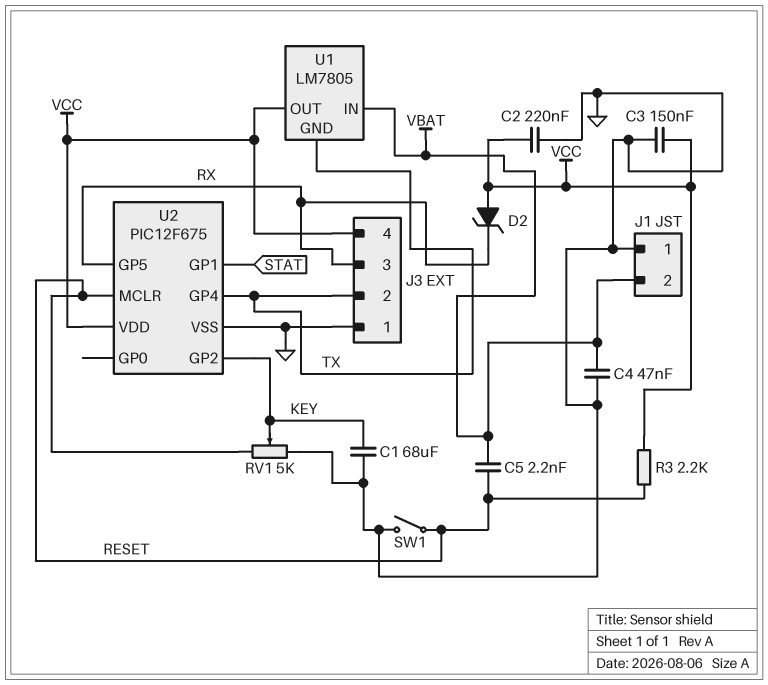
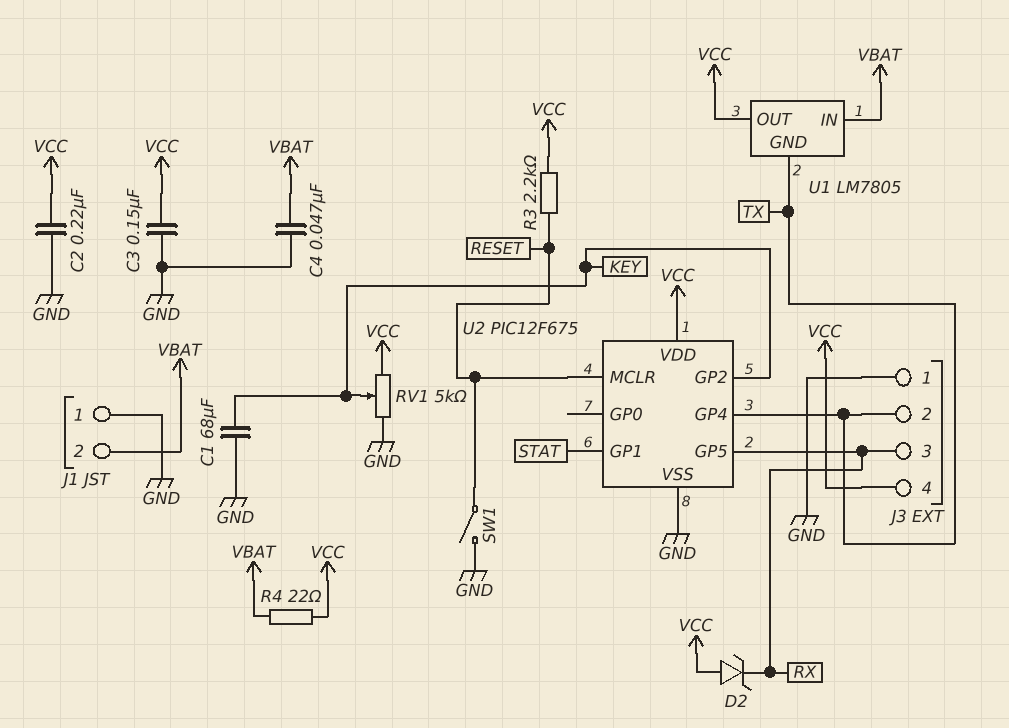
C5: 2.2nF (RESET, VBAT) -> none
R4: none -> 22 (VBAT, VCC)
RV1: 5k (GND, RESET, wiper KEY) -> 5k (GND, VCC, wiper KEY)

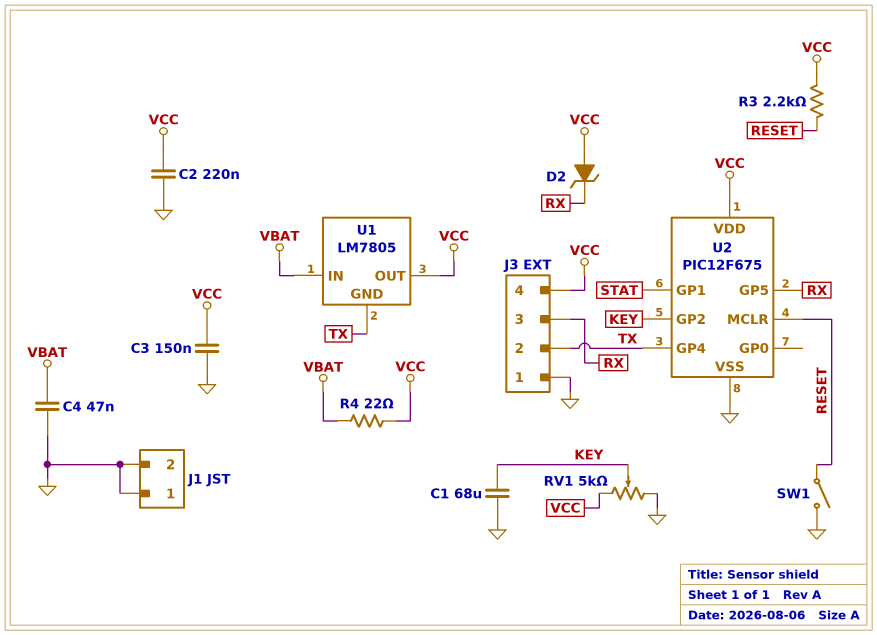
J1 pin 2: VBAT -> GND

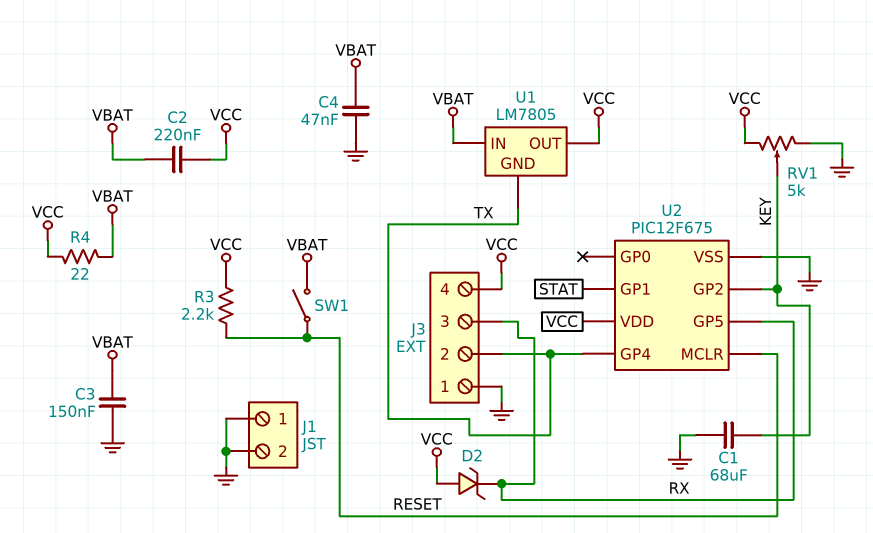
C2: 220nF (GND, VCC) -> 220nF (VBAT, VCC)
C3: 150nF (GND, VCC) -> 150nF (GND, VBAT)
SW1: switch (GND, RESET) -> switch (RESET, VBAT)

